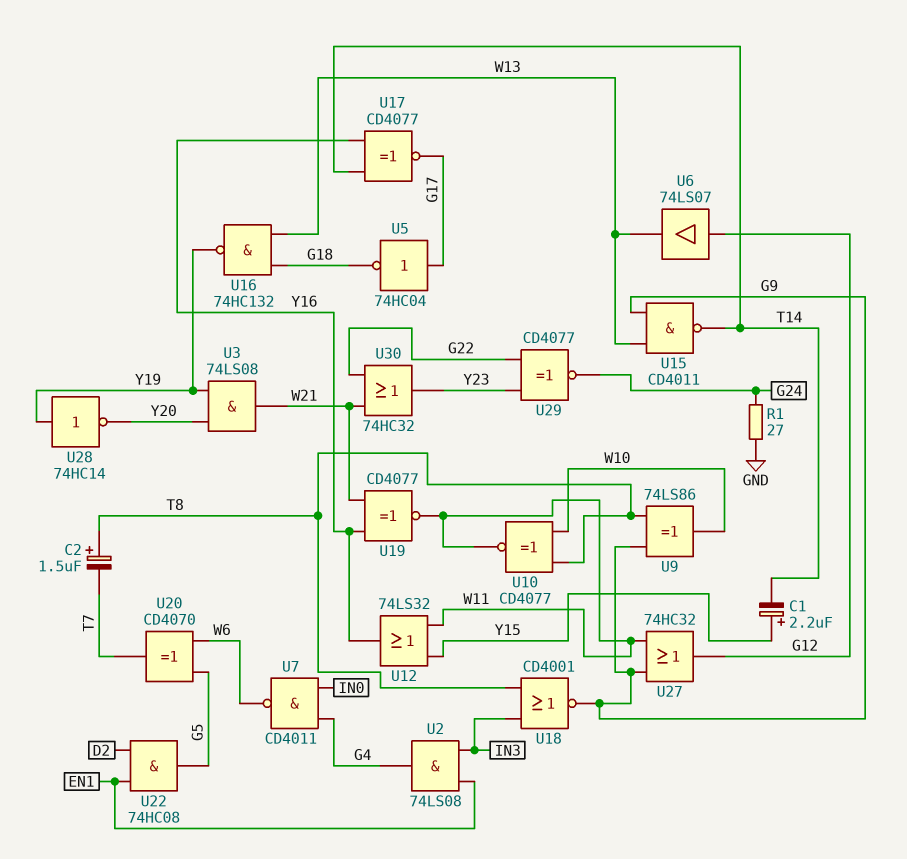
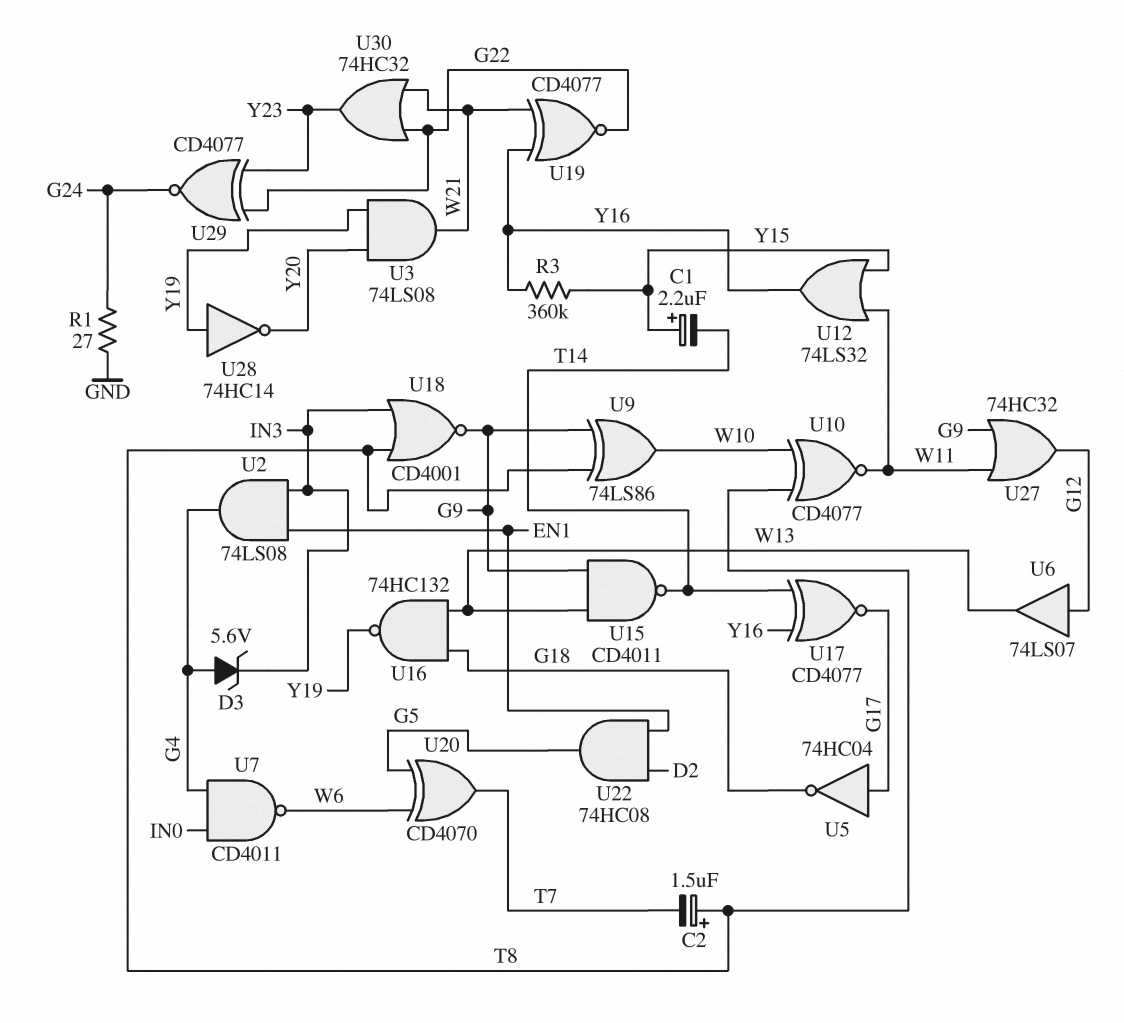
D3: none -> zener 5.6V (A G4, K IN3)
R3: none -> 360k (Y15, Y16)
U19: XNOR CD4077 (in W21, in Y16, out W11) -> XNOR CD4077 (in W21, in Y16, out G22)

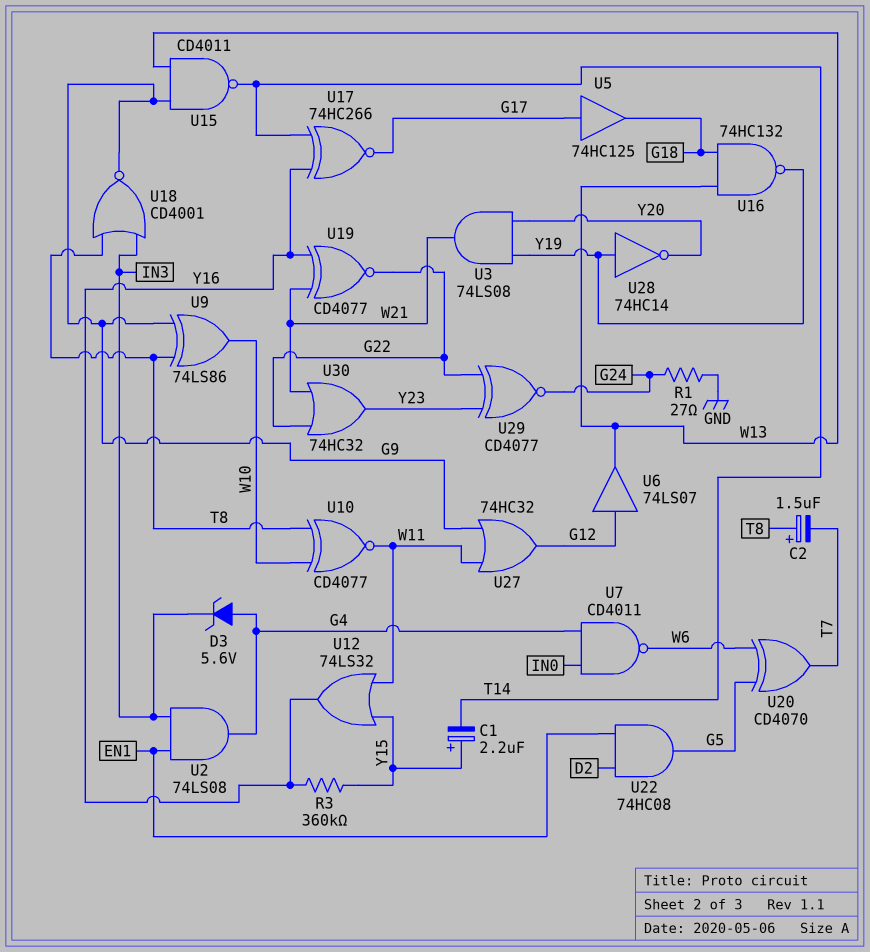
U5: NOT 74HC04 (in G17, out G18) -> buffer 74HC125 (in G17, out G18)
U17: XNOR CD4077 (in T14, in Y16, out G17) -> XNOR 74HC266 (in T14, in Y16, out G17)

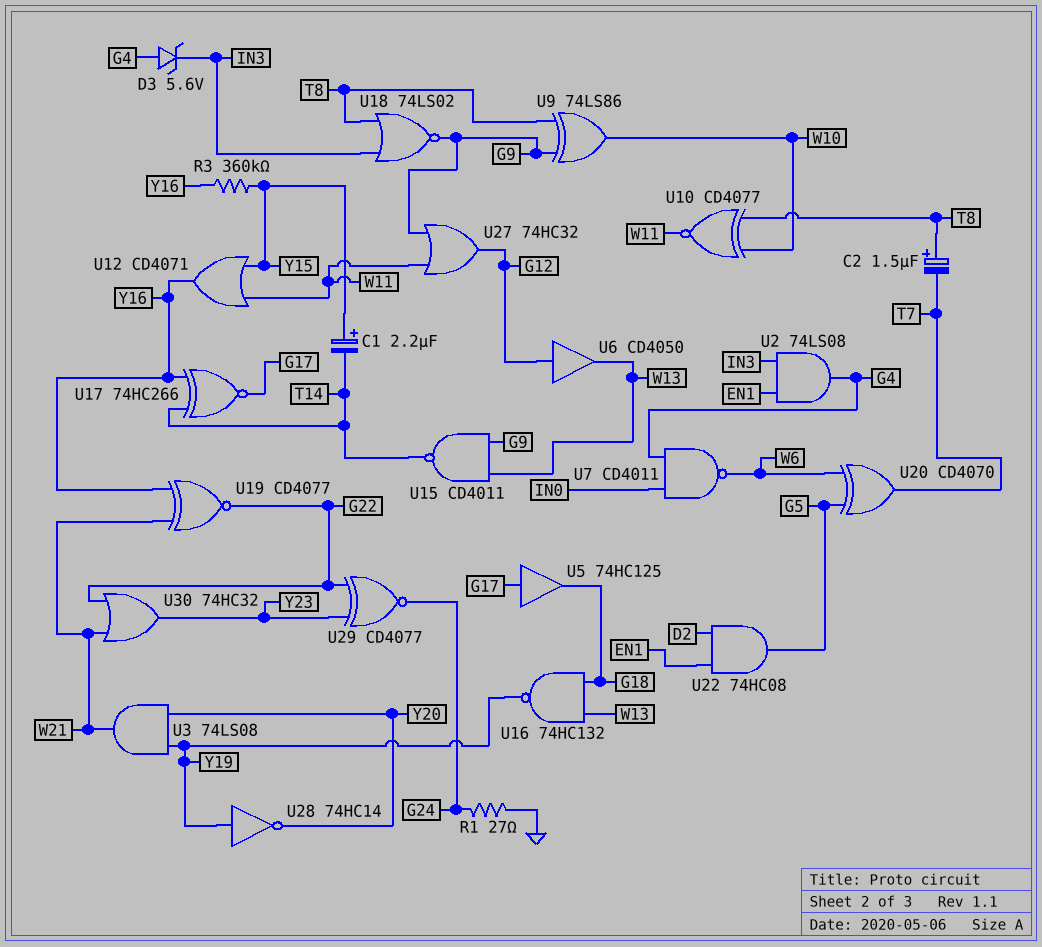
U6: buffer 74LS07 (in G12, out W13) -> buffer CD4050 (in G12, out W13)
U12: OR 74LS32 (in W11, in Y15, out Y16) -> OR CD4071 (in W11, in Y15, out Y16)
U18: NOR CD4001 (in IN3, in T8, out G9) -> NOR 74LS02 (in IN3, in T8, out G9)

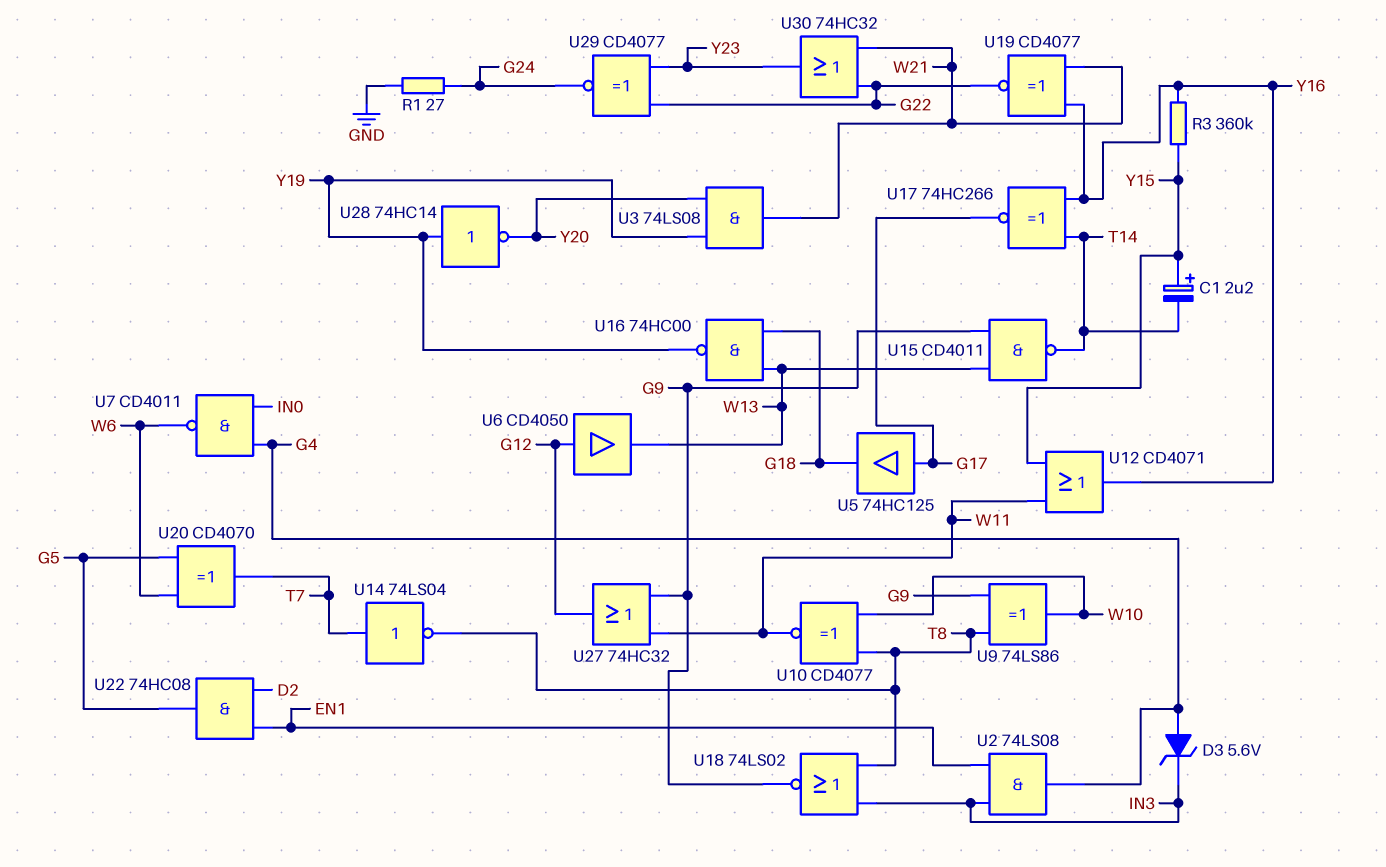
C2: 1.5uF (plus T8, minus T7) -> none
U14: none -> NOT 74LS04 (in T7, out T8)
U16: NAND 74HC132 (in G18, in W13, out Y19) -> NAND 74HC00 (in G18, in W13, out Y19)

